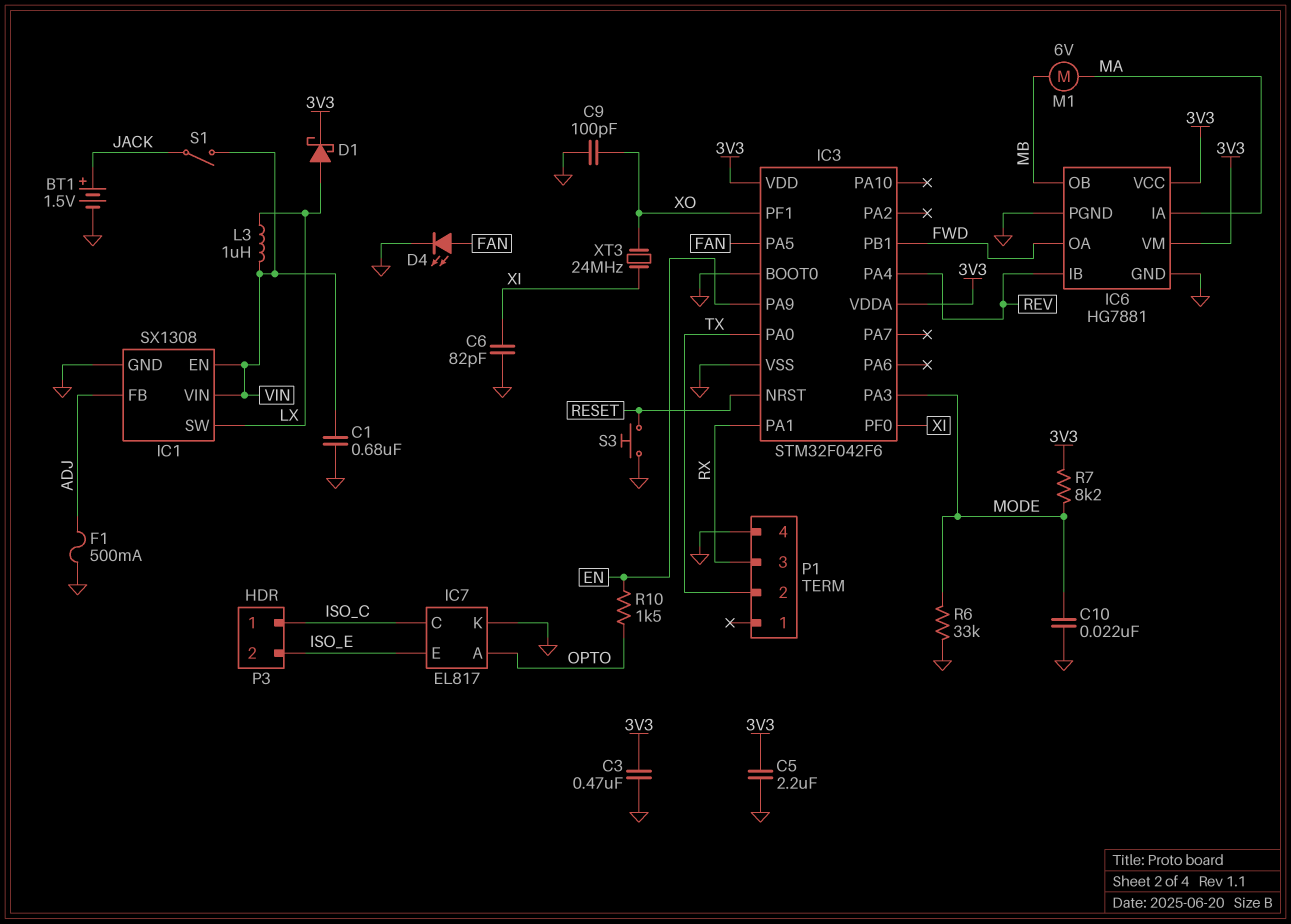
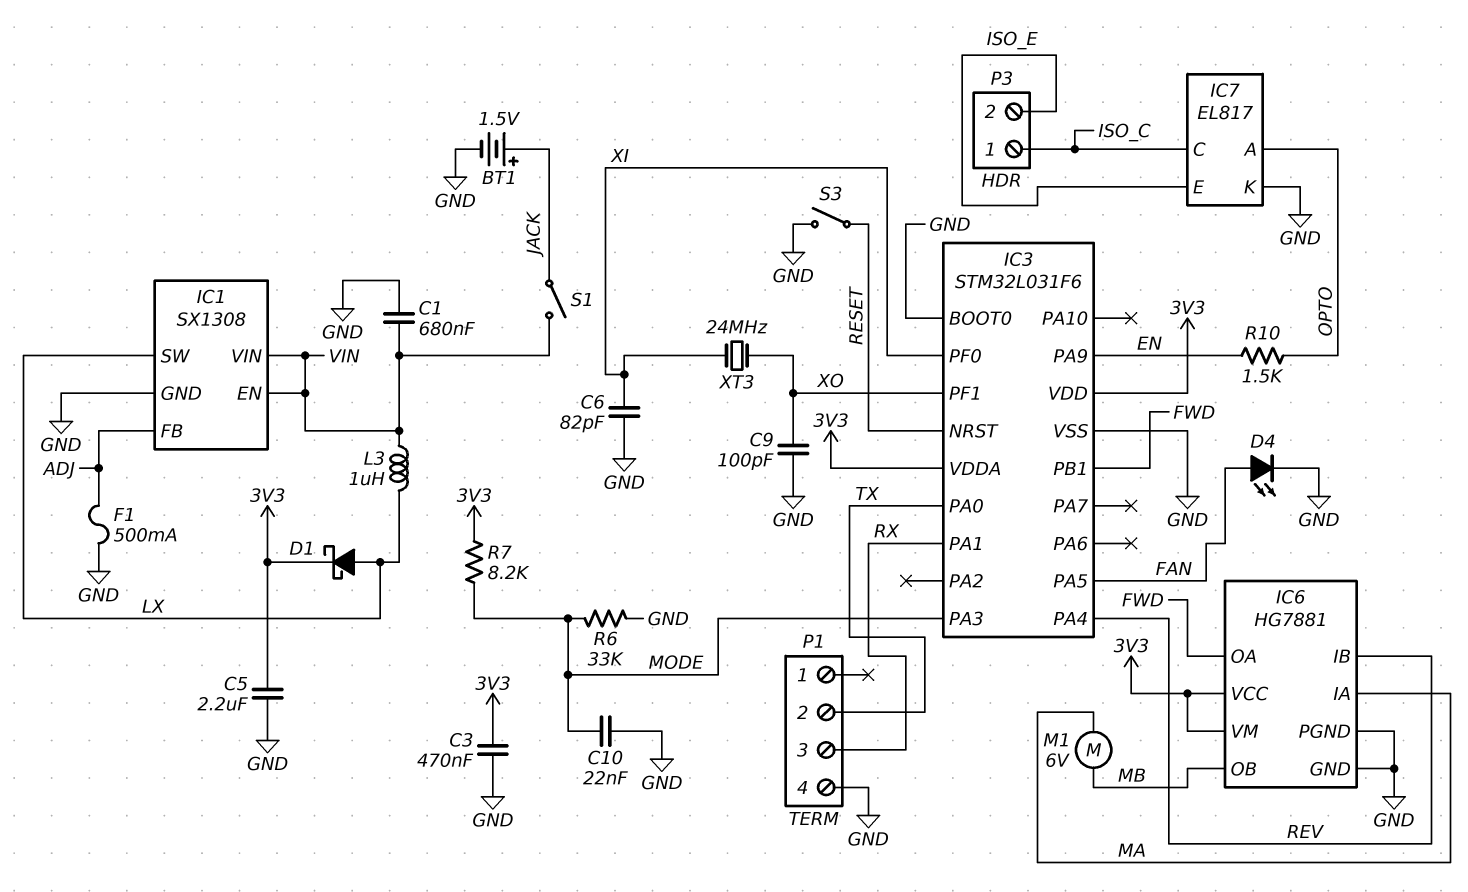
IC3: STM32F042F6 -> STM32L031F6
S3: button (GND, RESET) -> switch (GND, RESET)

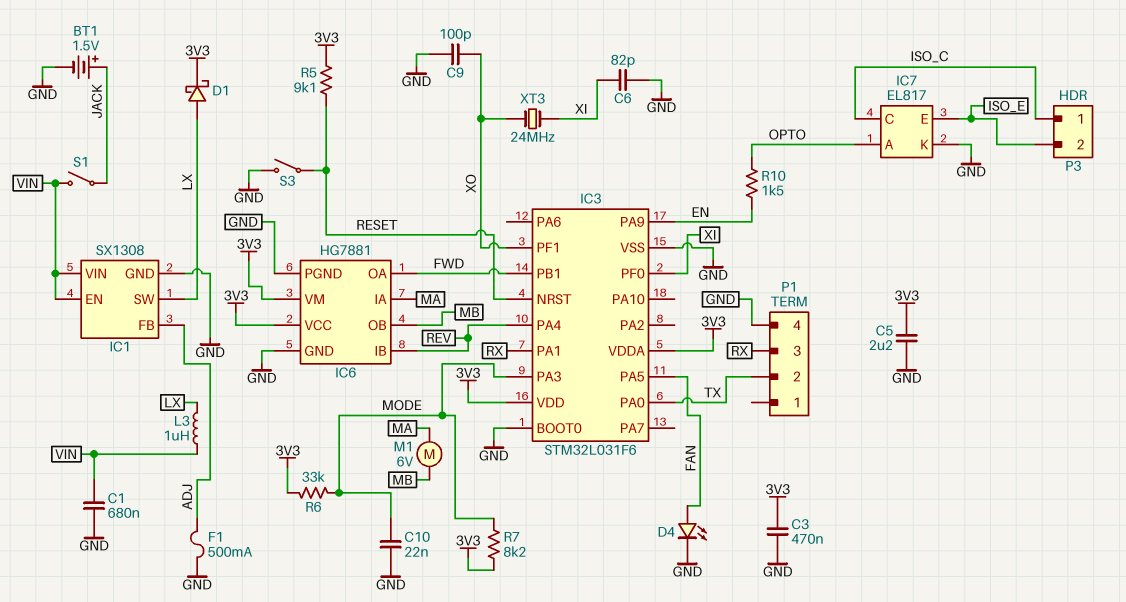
R5: none -> 9.1k (3V3, RESET)
R6: 33k (GND, MODE) -> 33k (3V3, MODE)

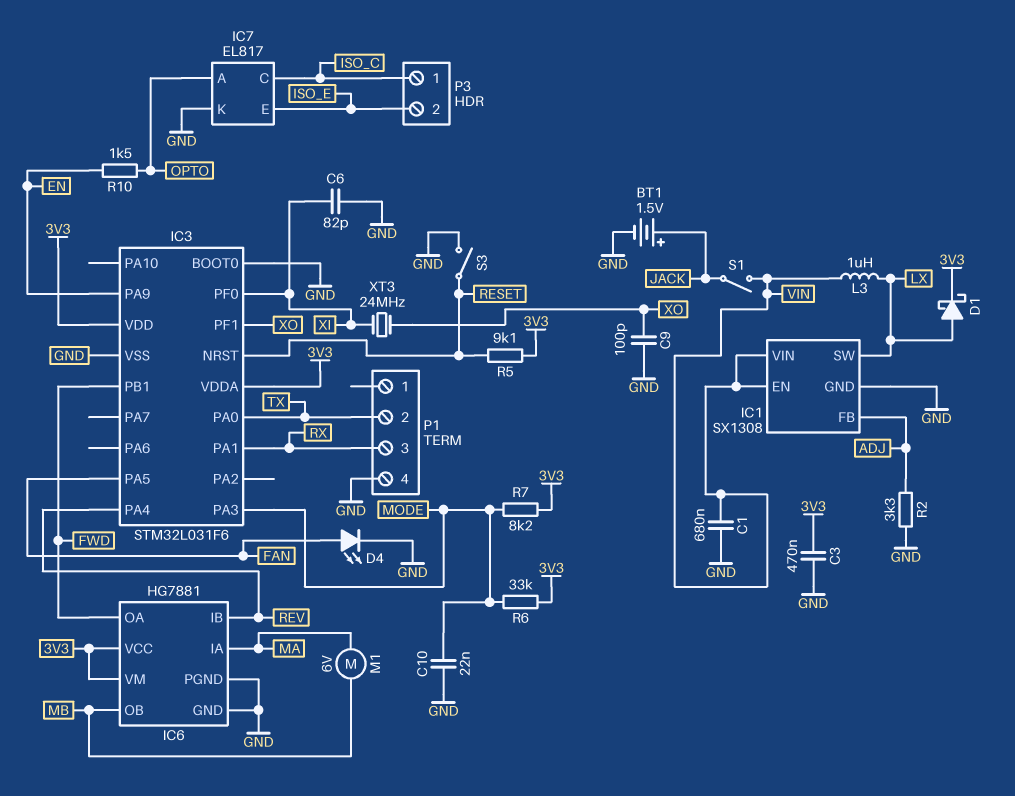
C5: 2.2uF (3V3, GND) -> none
F1: 500mA (ADJ, GND) -> none
R2: none -> 3.3k (ADJ, GND)

